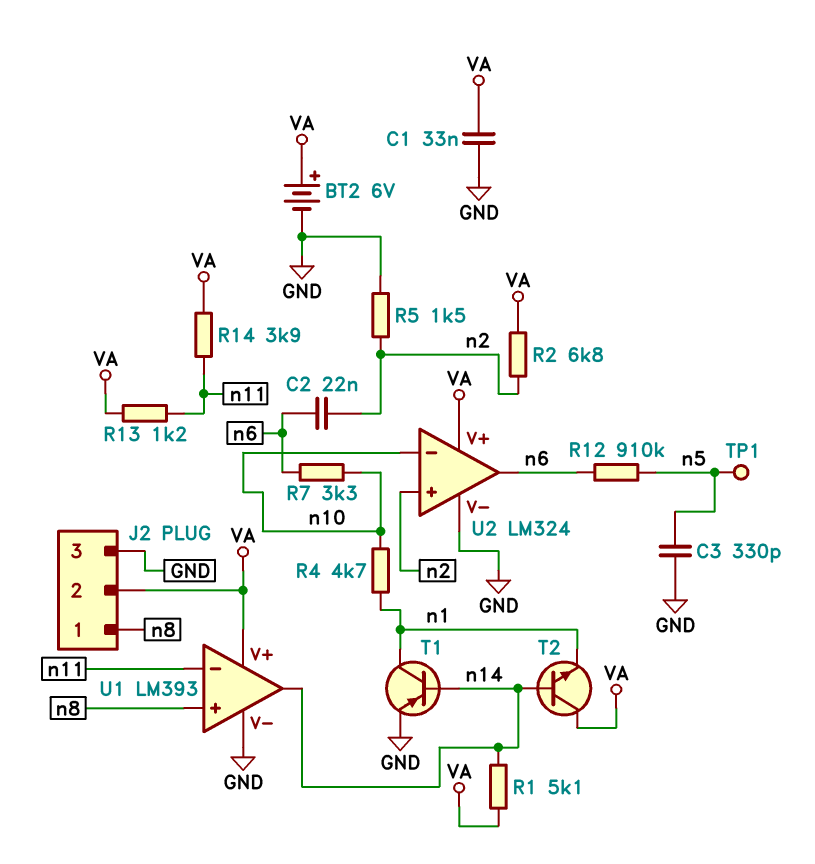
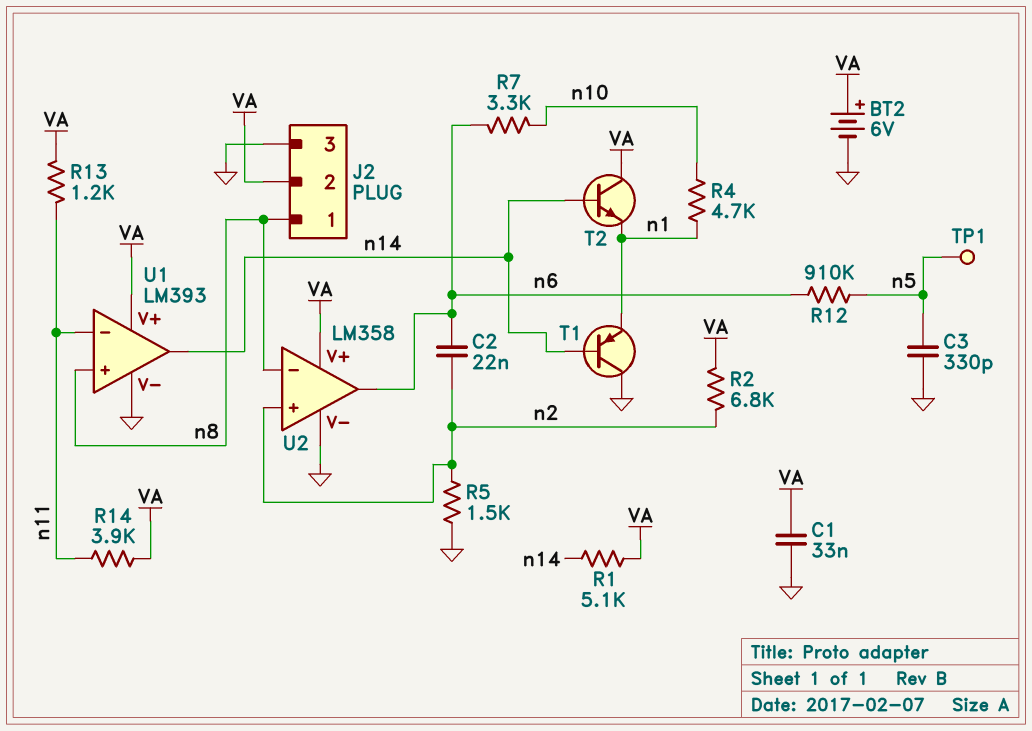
T1: PNP (B n14, C n1, E GND) -> PNP (B n14, C GND, E n1)
U2: LM324 -> LM358
U2 pin in-: n10 -> n8

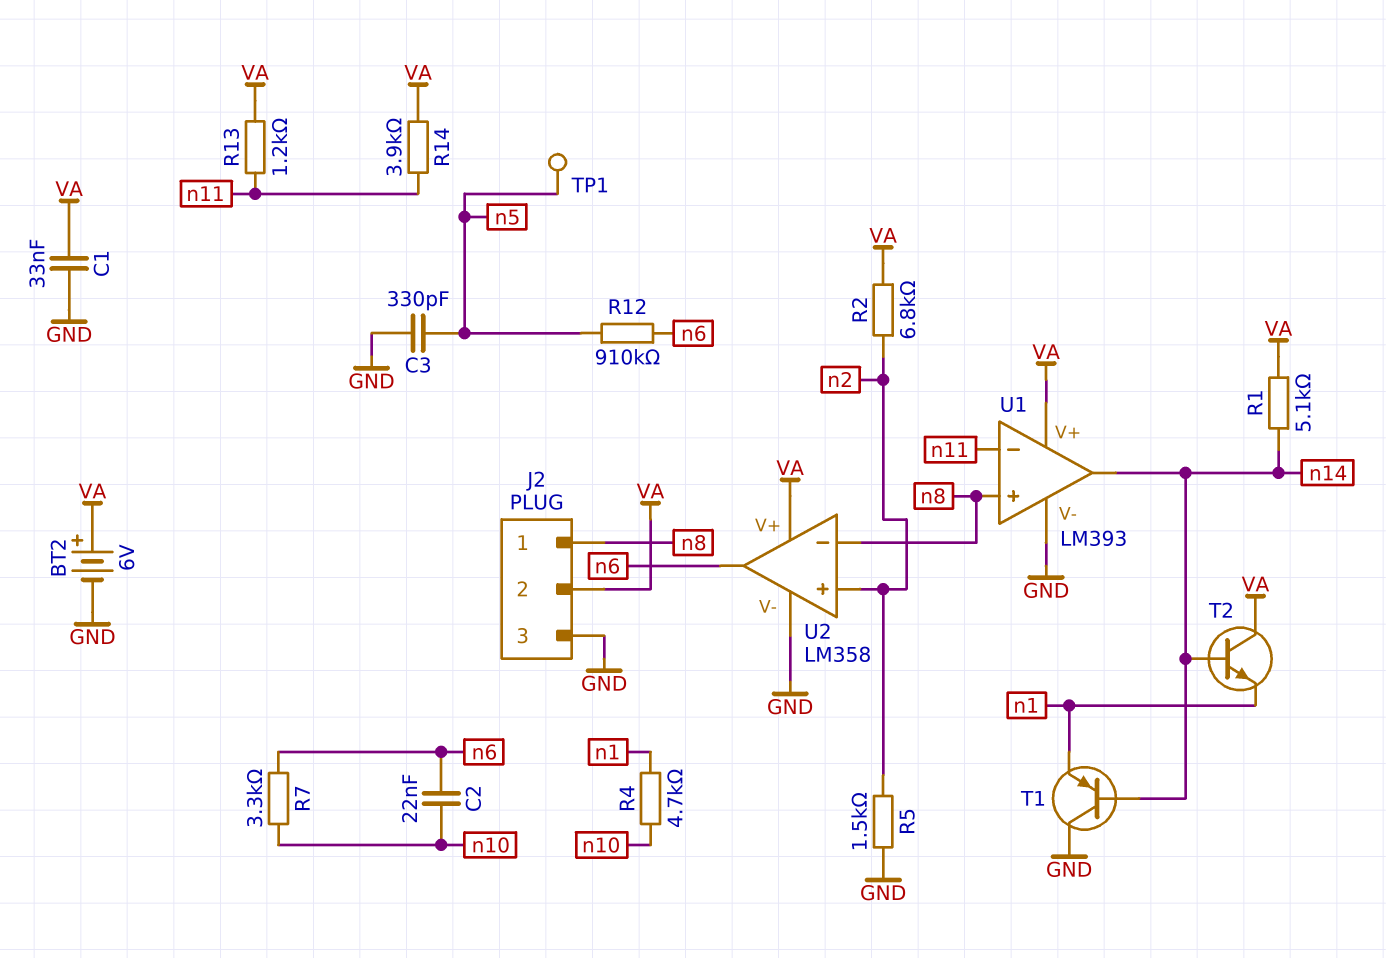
C2: 22nF (n2, n6) -> 22nF (n6, n10)

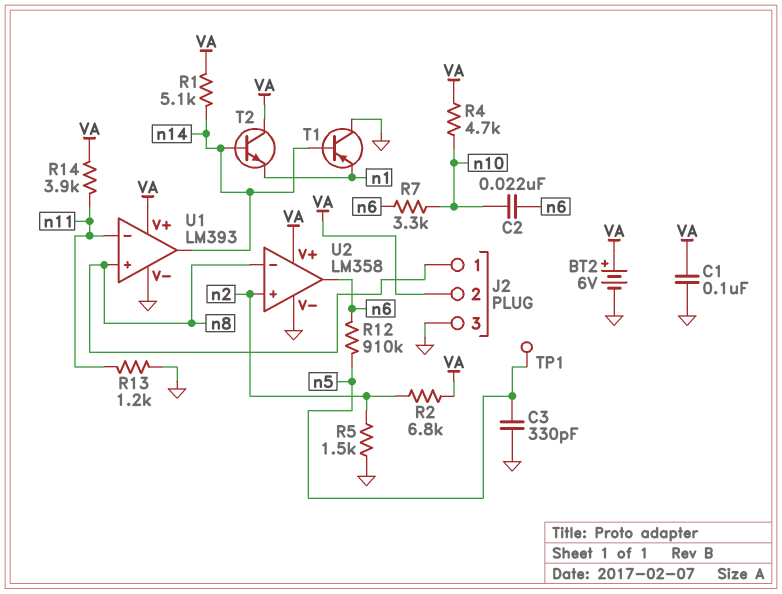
C1: 33nF (GND, VA) -> 100nF (GND, VA)
R4: 4.7k (n1, n10) -> 4.7k (VA, n10)
R13: 1.2k (VA, n11) -> 1.2k (GND, n11)

